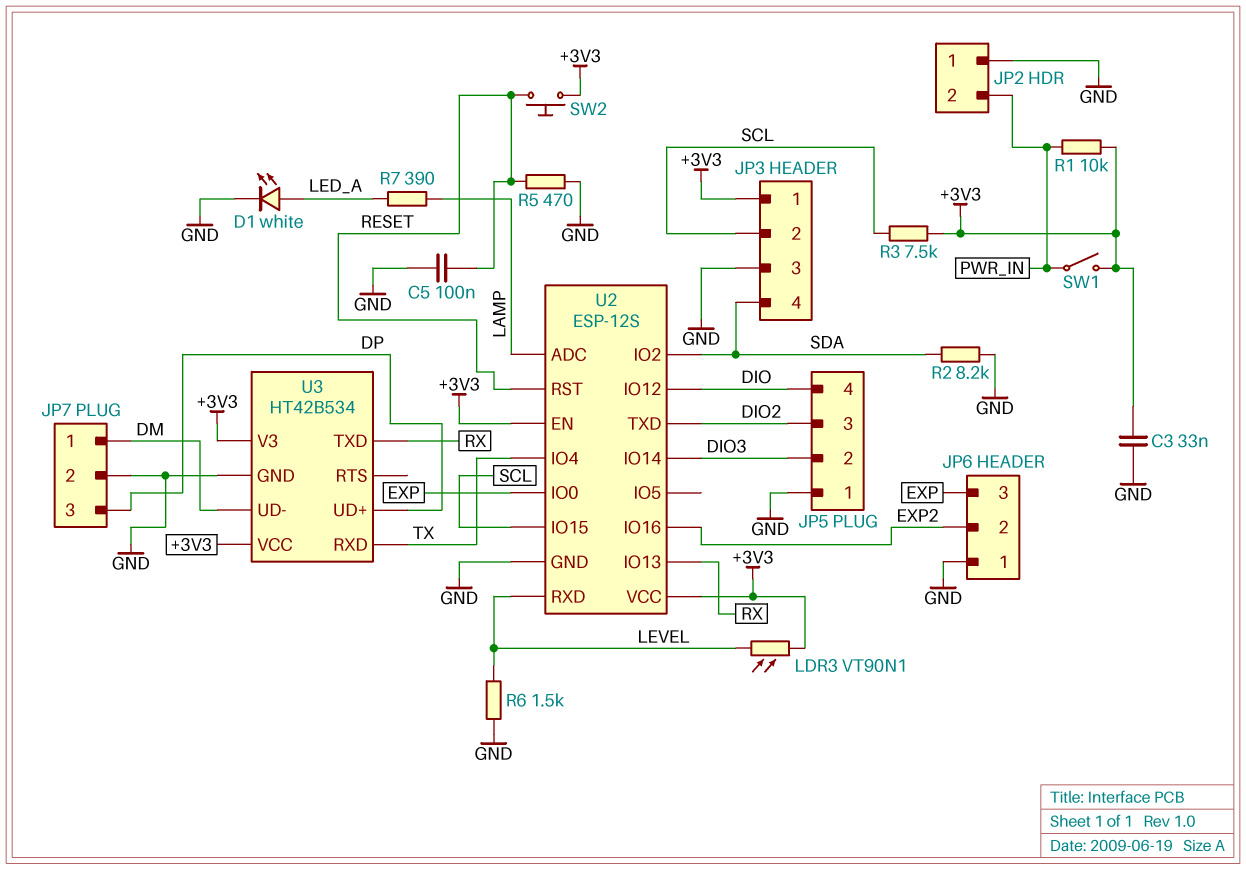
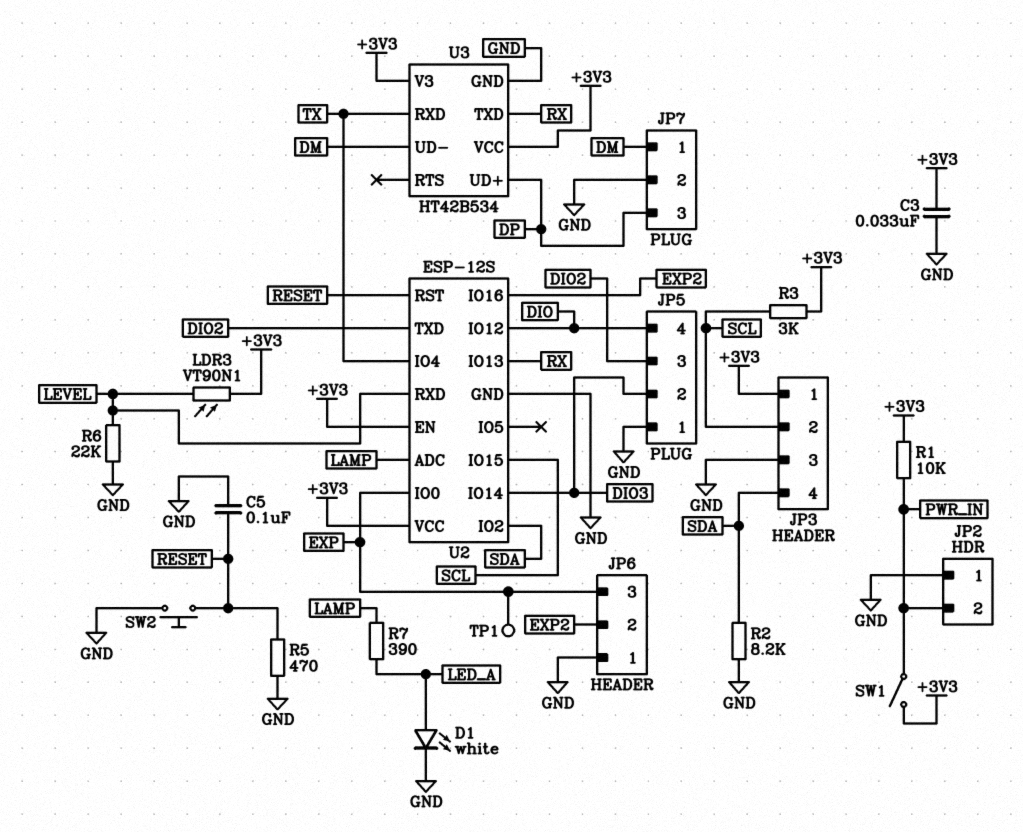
R3: 7.5k (+3V3, SCL) -> 3k (+3V3, SCL)
R6: 1.5k (GND, LEVEL) -> 22k (GND, LEVEL)
SW2: button (+3V3, RESET) -> button (GND, RESET)
TP1: none -> test point (EXP)

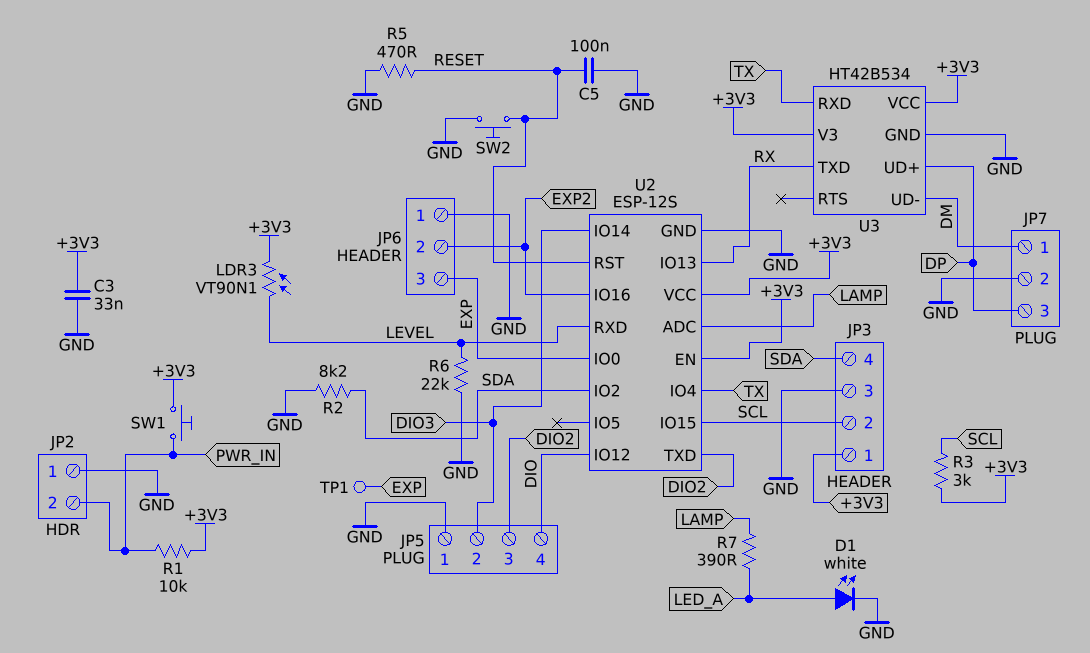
SW1: switch (+3V3, PWR_IN) -> button (+3V3, PWR_IN)

